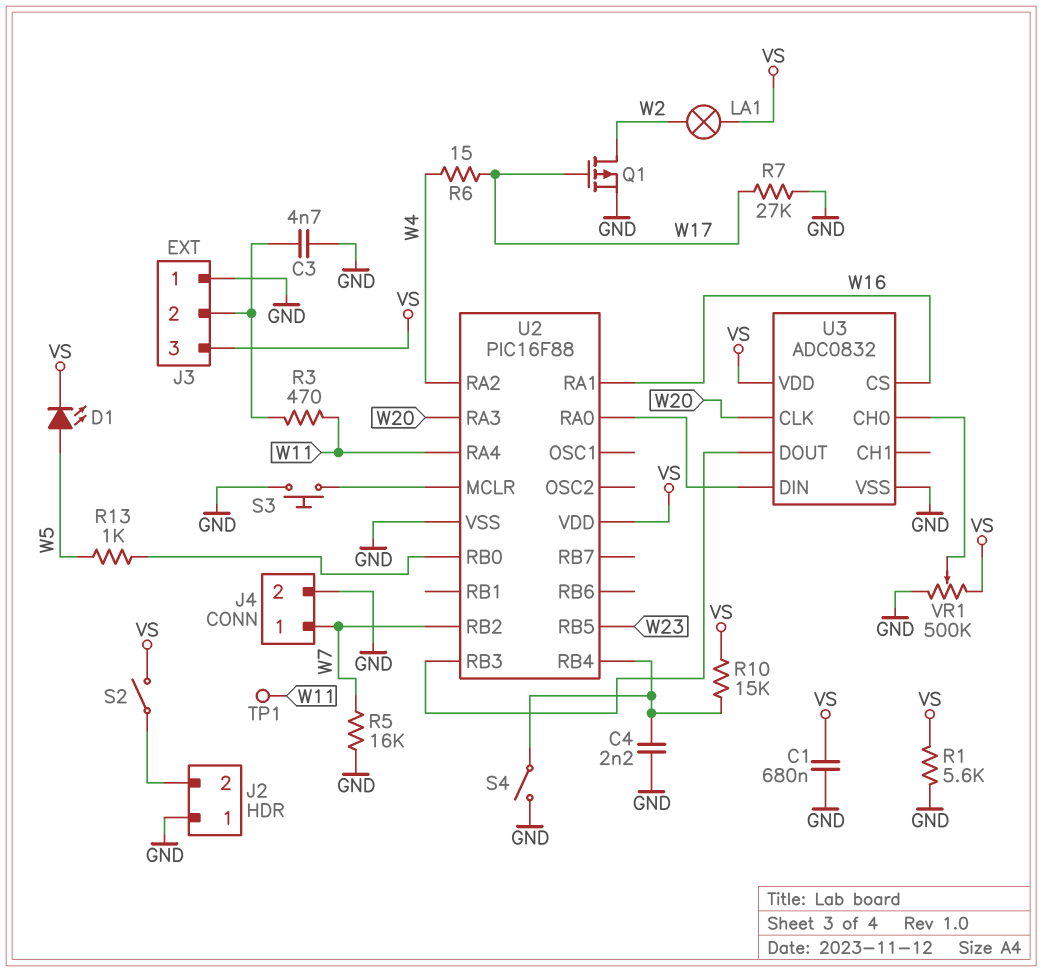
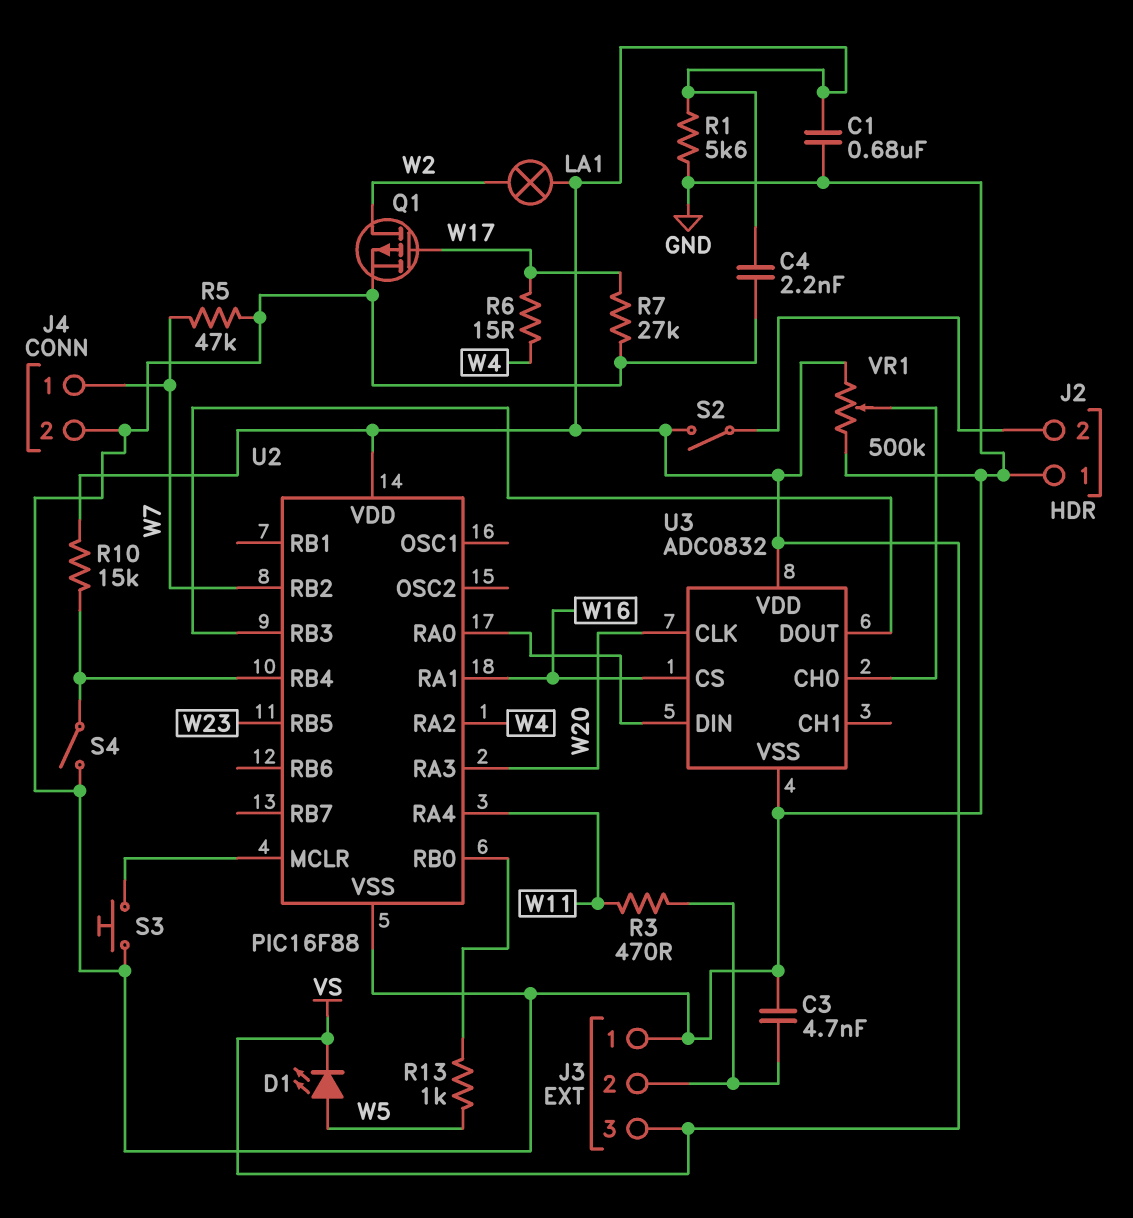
C4: 2.2nF (GND, U2/RB4) -> 2.2nF (GND, VS)
R5: 16k (GND, W7) -> 47k (GND, W7)
TP1: test point (W11) -> none

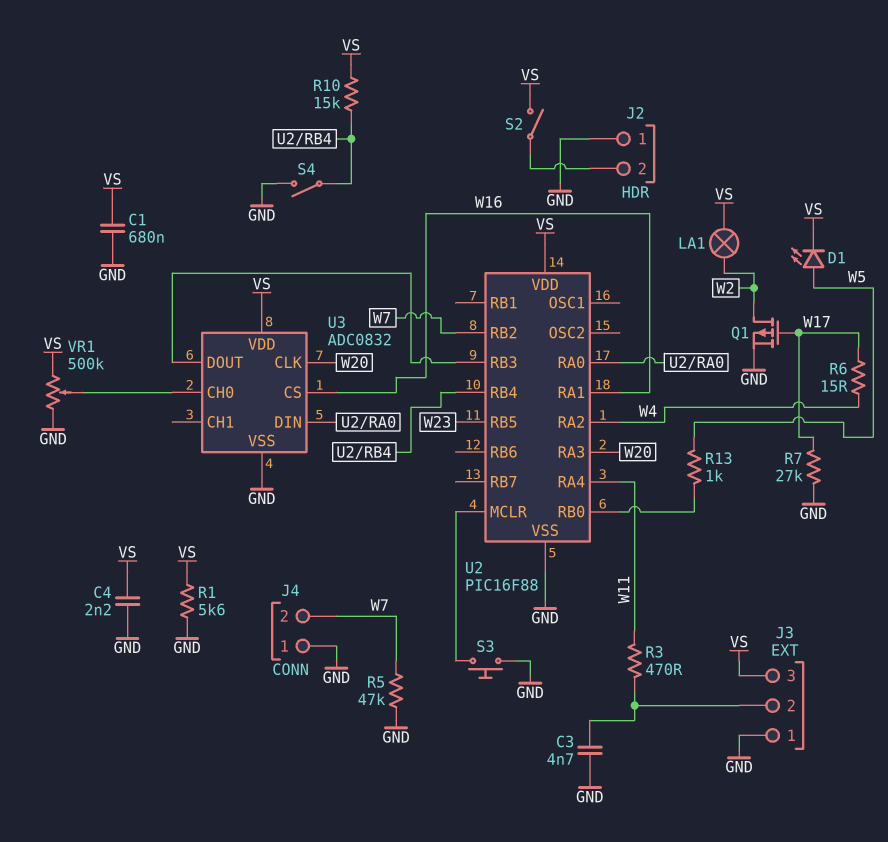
J4 pin 1: W7 -> GND
J4 pin 2: GND -> W7

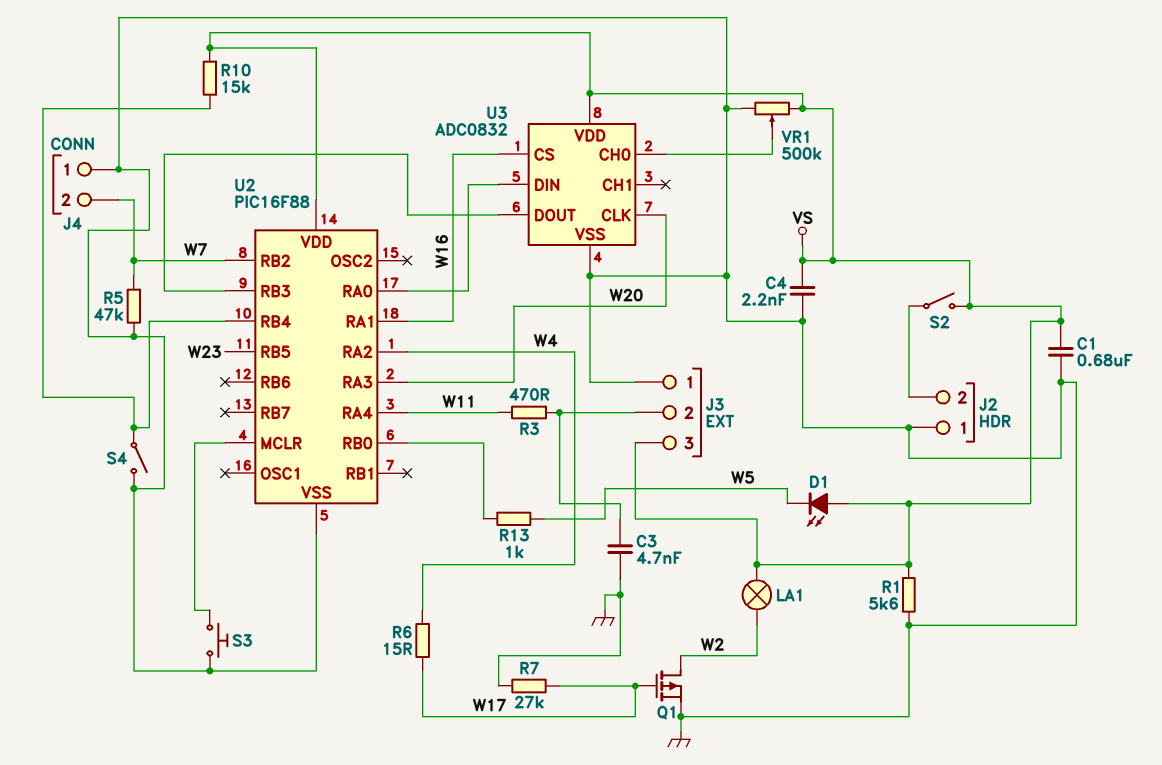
D1: LED (A W5, K VS) -> LED (A VS, K W5)

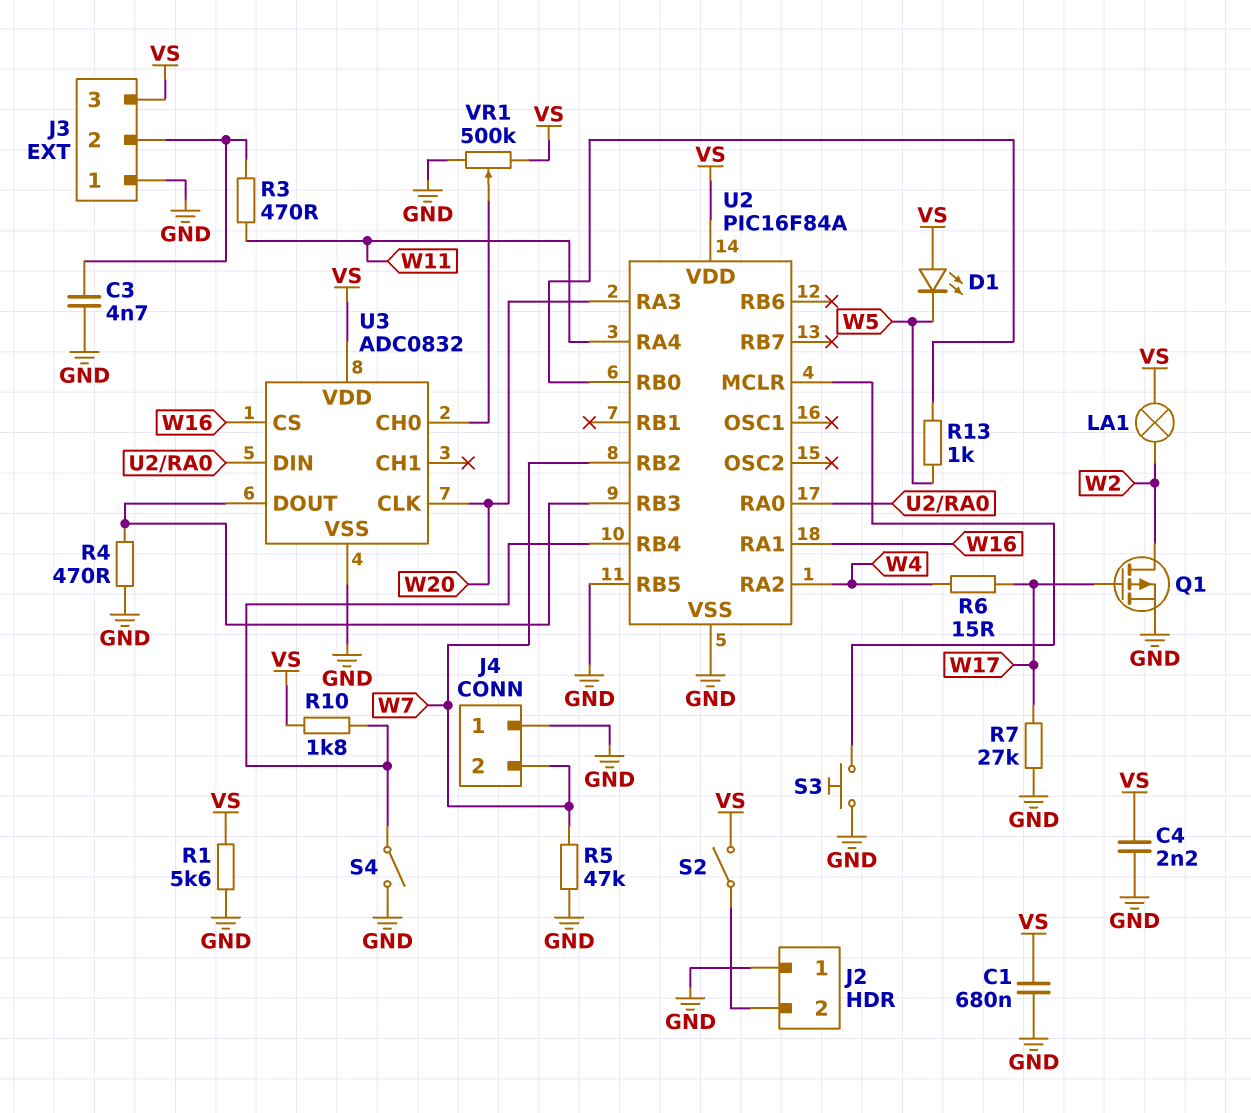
R4: none -> 470 (GND, U2/RB3)
R10: 15k (U2/RB4, VS) -> 1.8k (U2/RB4, VS)
U2: PIC16F88 -> PIC16F84A
U2 pin RB5: W23 -> GND

